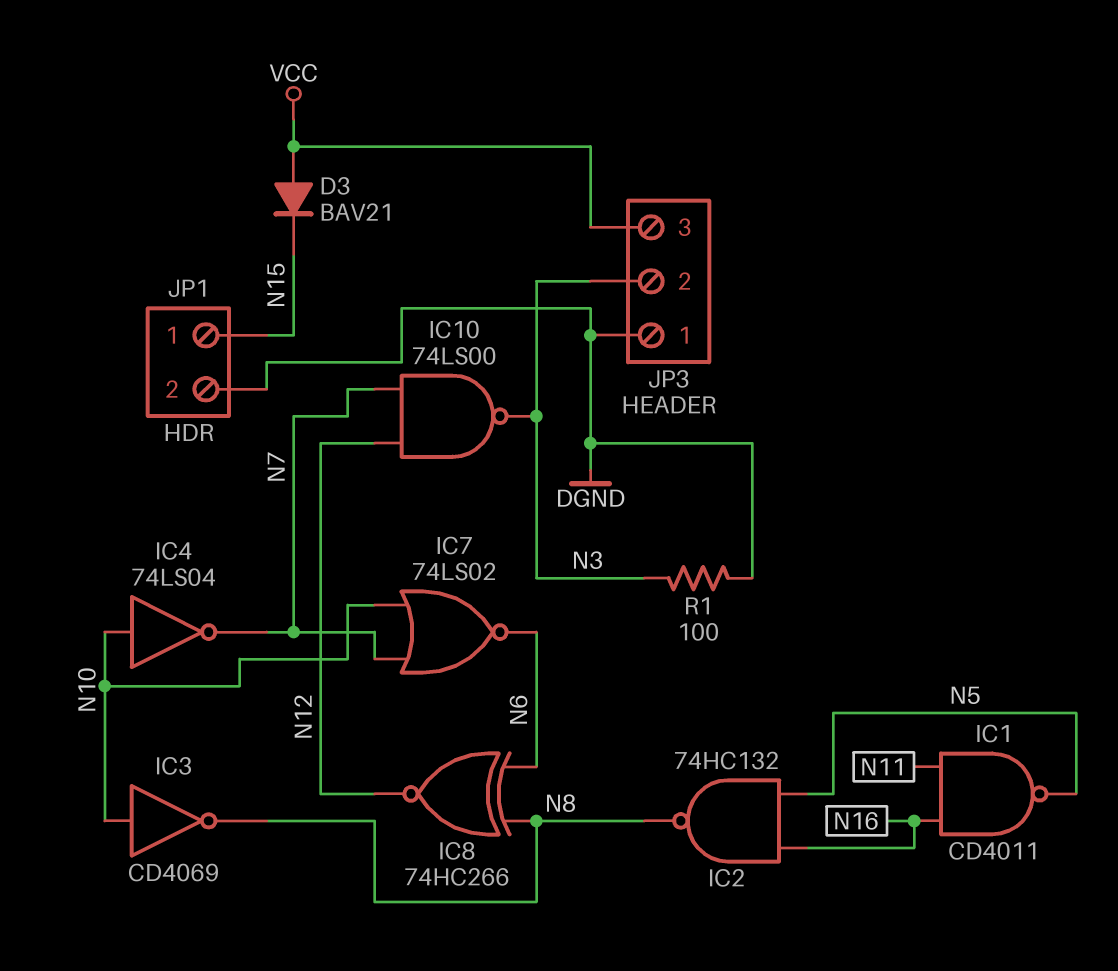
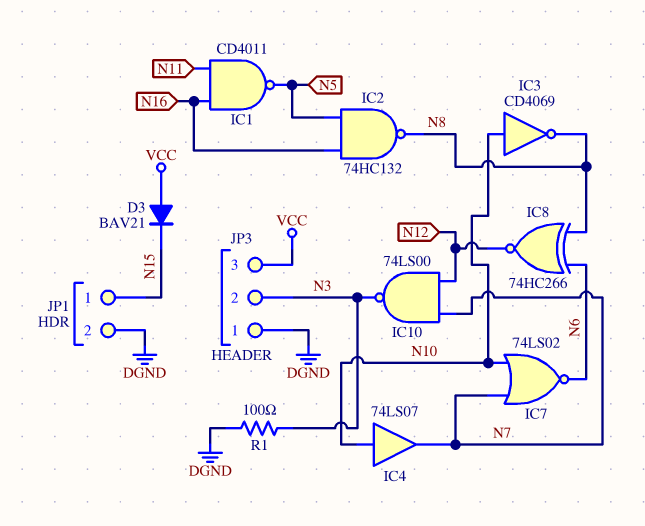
IC4: NOT 74LS04 (in N10, out N7) -> buffer 74LS07 (in N10, out N7)

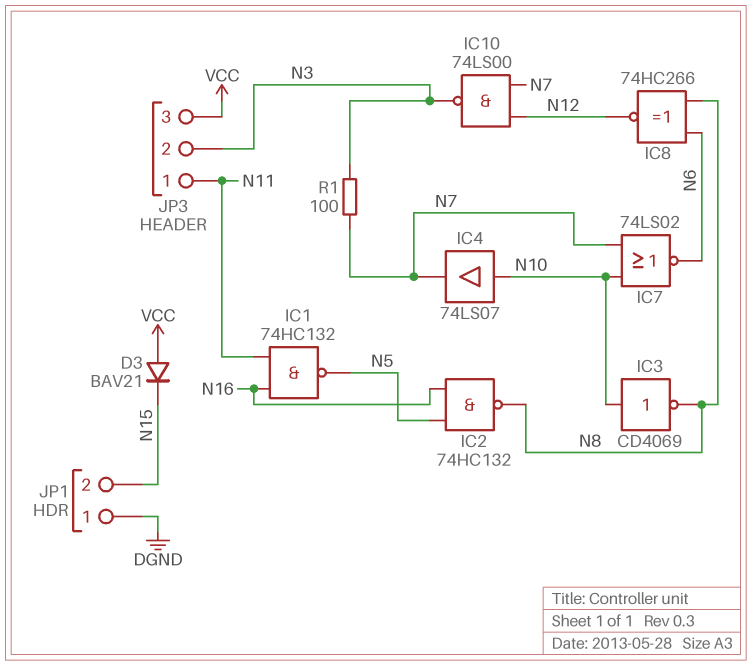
IC1: NAND CD4011 (in N11, in N16, out N5) -> NAND 74HC132 (in N11, in N16, out N5)
JP1 pin 1: N15 -> DGND
JP1 pin 2: DGND -> N15
JP3 pin 1: DGND -> N11
R1: 100 (DGND, N3) -> 100 (N3, N7)

